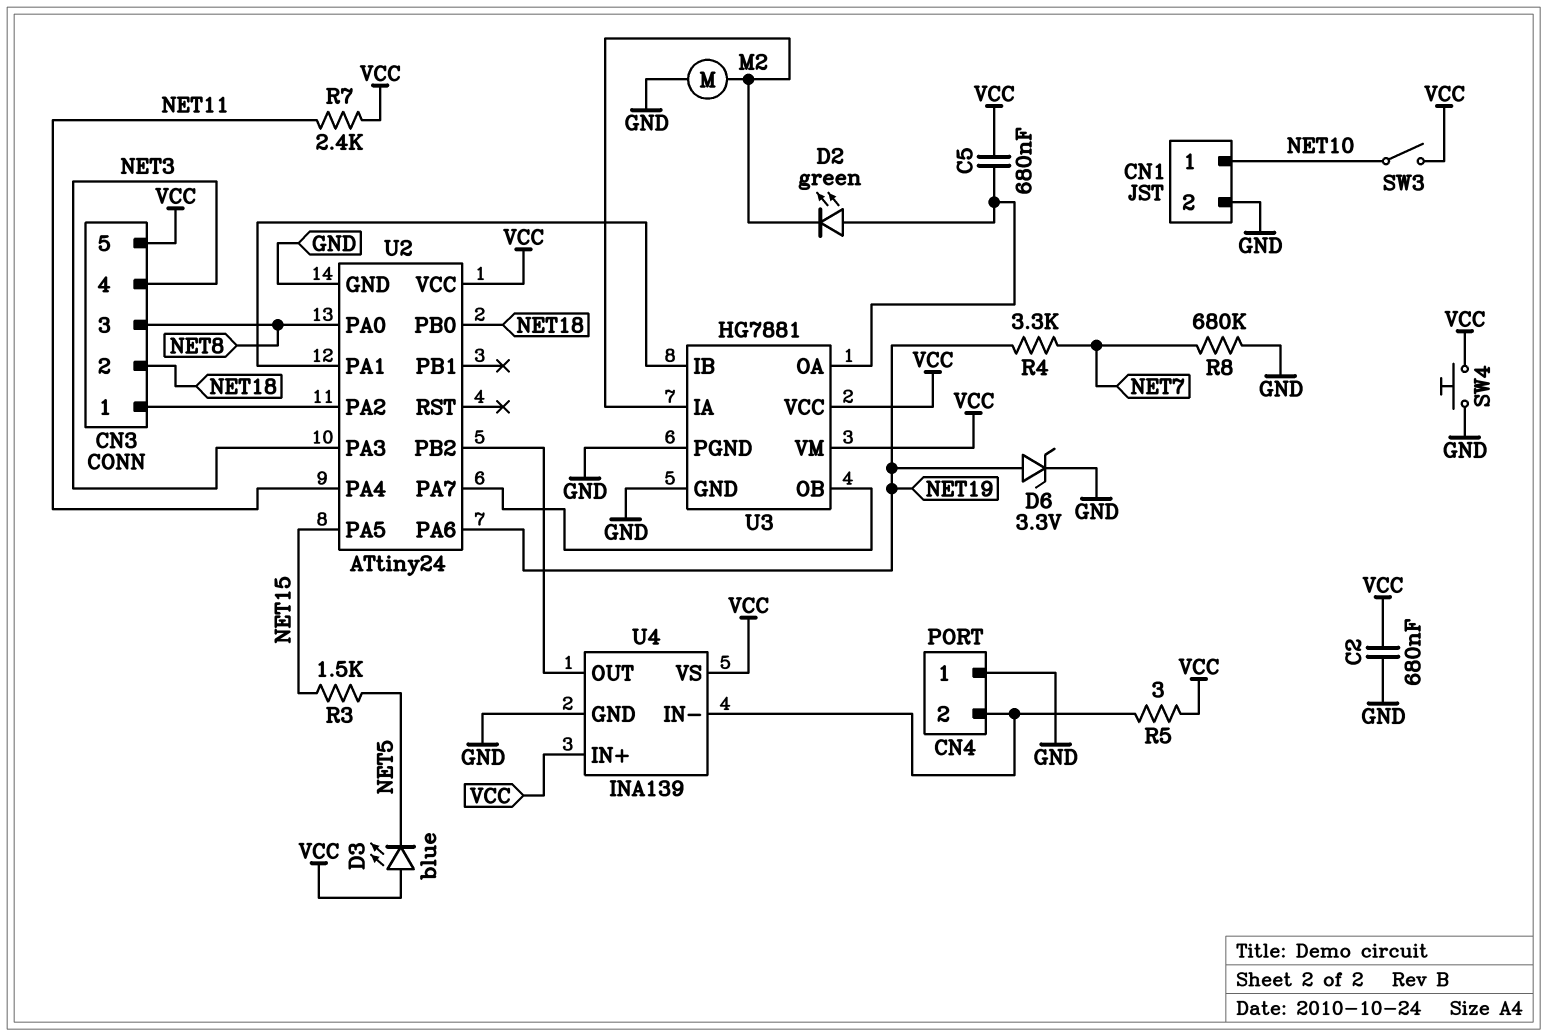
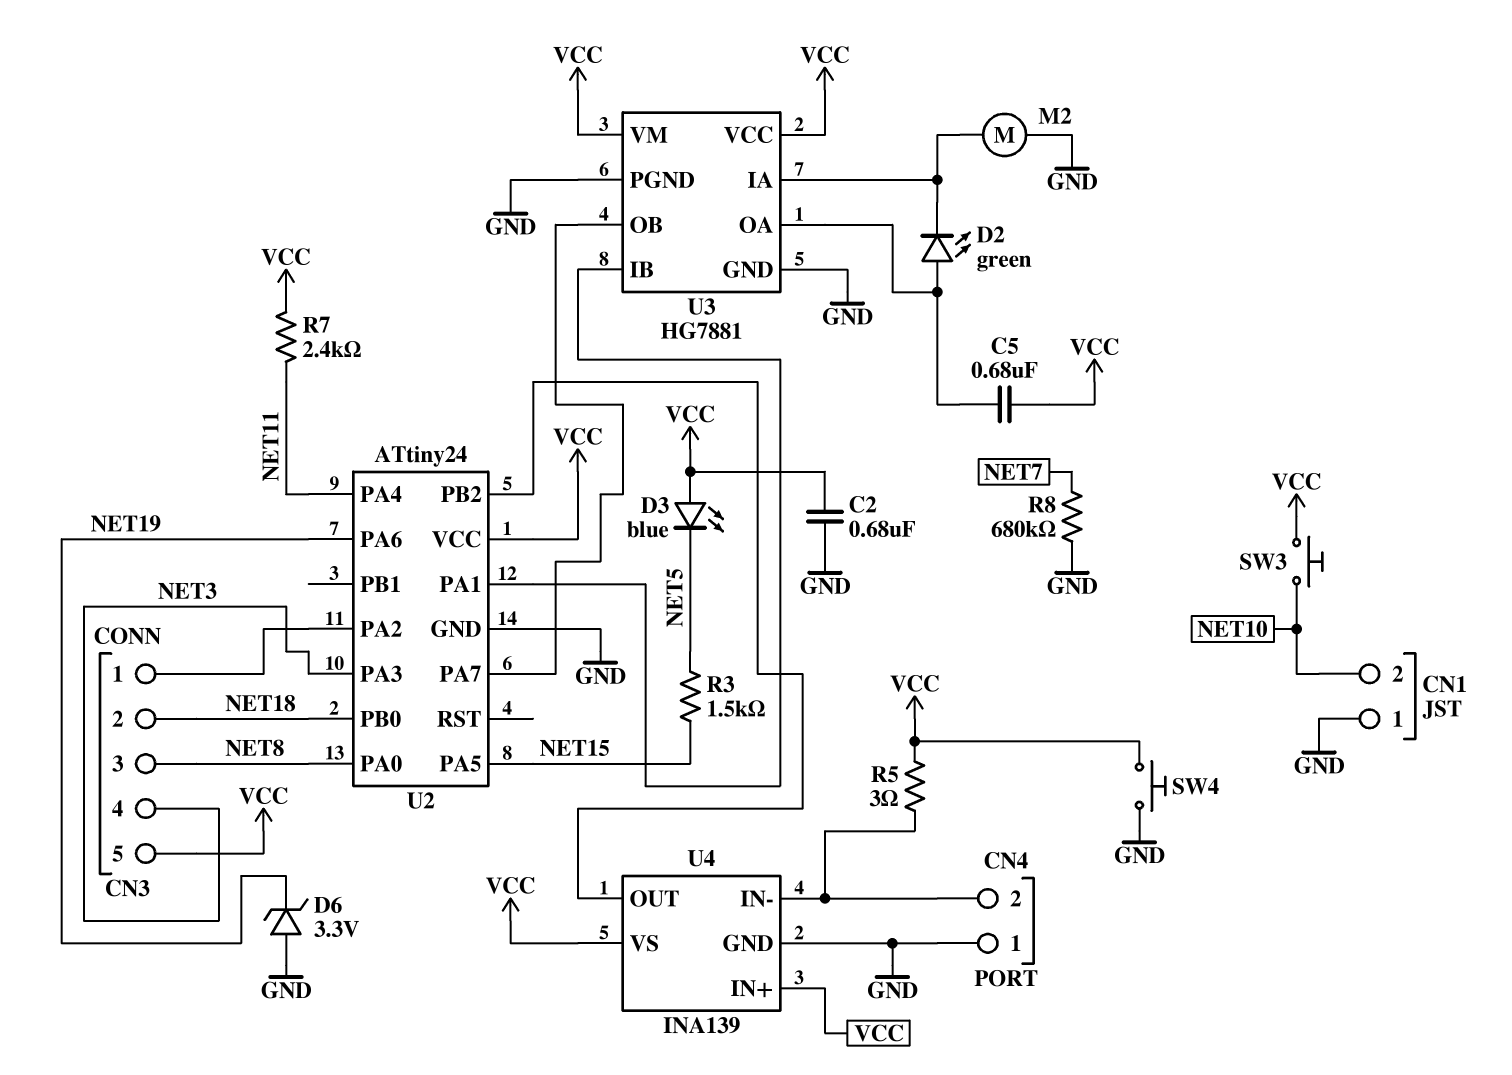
CN1 pin 1: NET10 -> GND
CN1 pin 2: GND -> NET10
D6: zener 3.3V (A NET19, K GND) -> zener 3.3V (A GND, K NET19)
R4: 3.3k (NET7, NET19) -> none
SW3: switch (NET10, VCC) -> button (NET10, VCC)

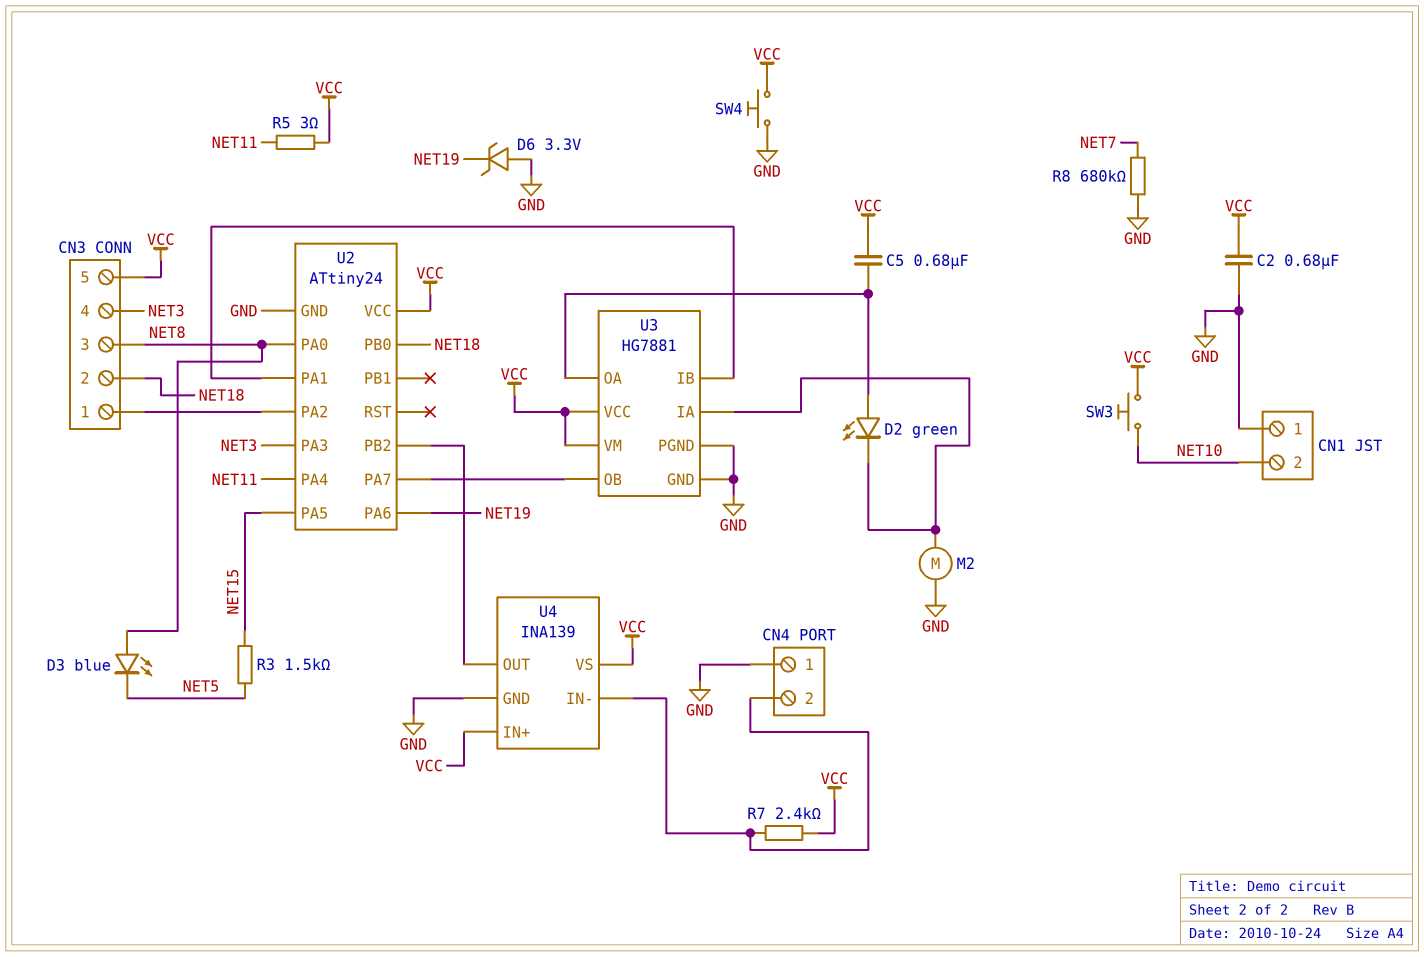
D3: LED blue (A VCC, K NET5) -> LED blue (A NET8, K NET5)
R5: 3 (CN4/2, VCC) -> 3 (NET11, VCC)
R7: 2.4k (NET11, VCC) -> 2.4k (CN4/2, VCC)

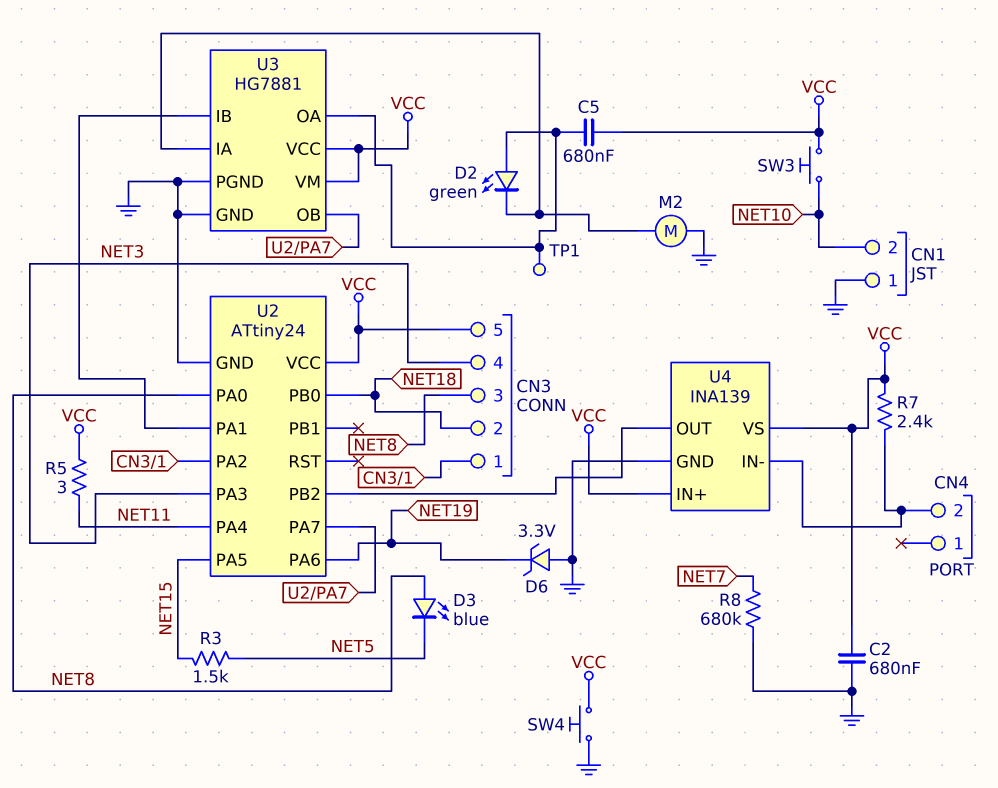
CN4 pin 1: GND -> none
TP1: none -> test point (U3/OA)

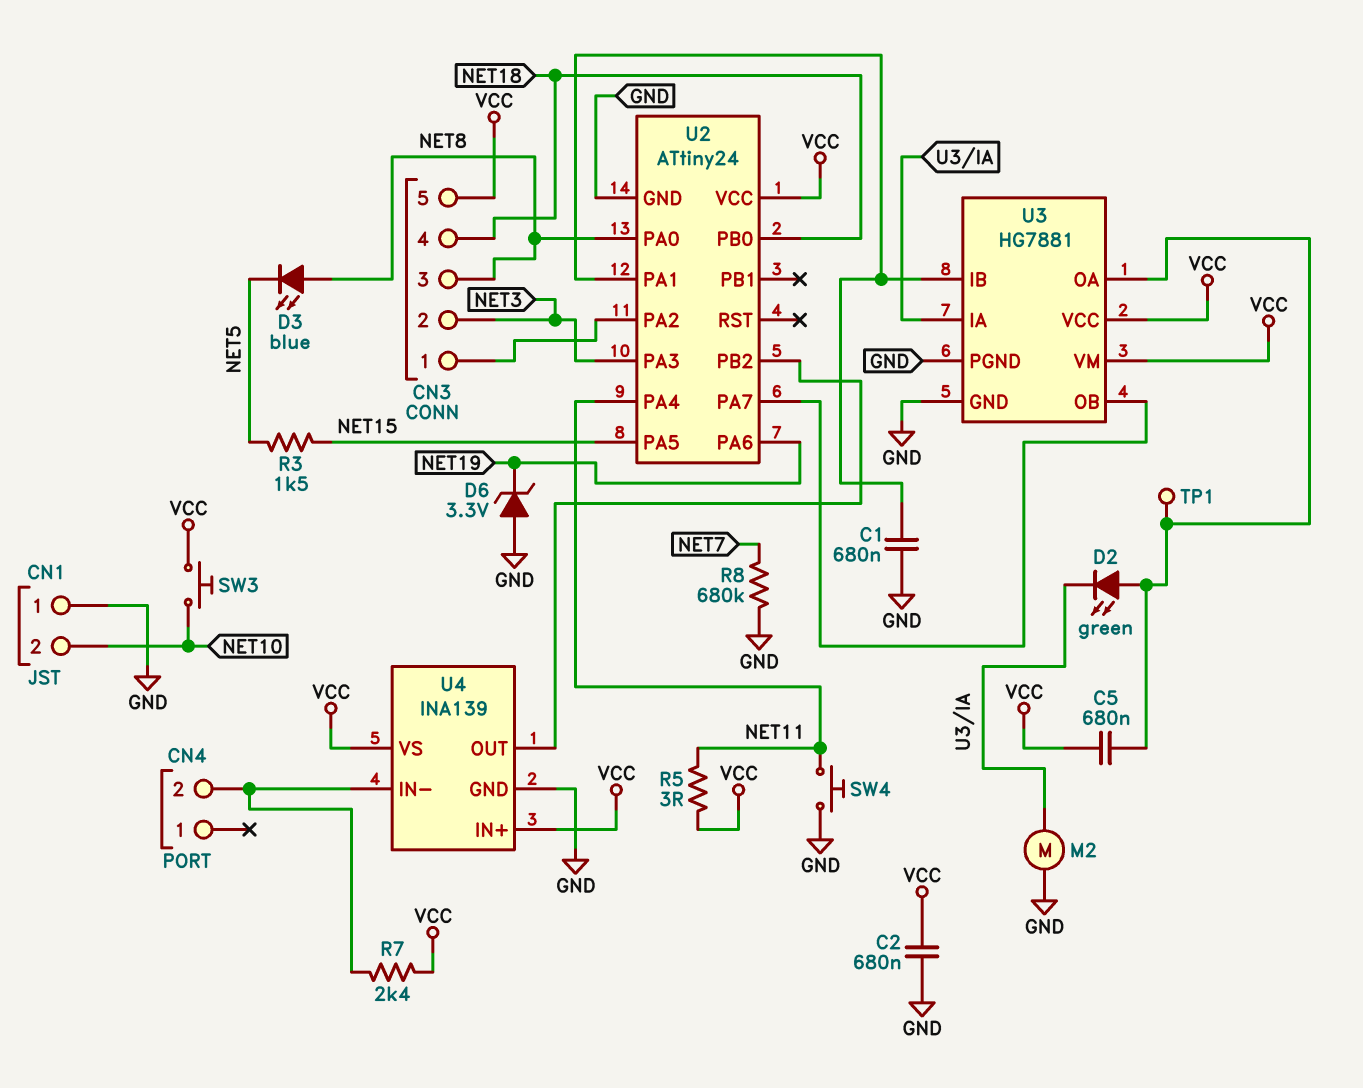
C1: none -> 680nF (GND, U2/PA1)
CN3 pin 2: NET18 -> NET3
CN3 pin 4: NET3 -> NET18
SW4: button (GND, VCC) -> button (GND, NET11)

